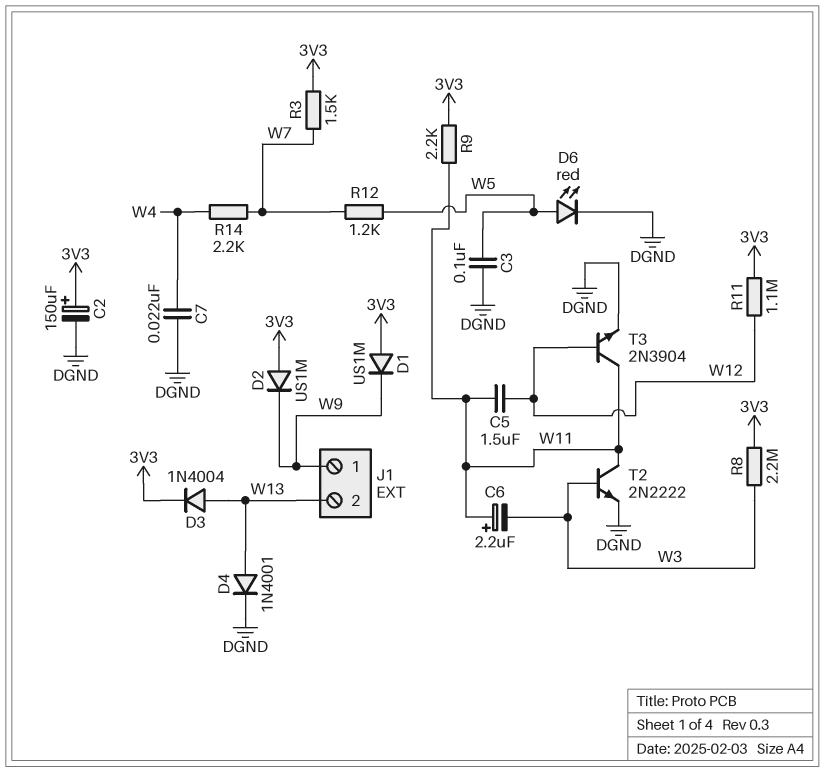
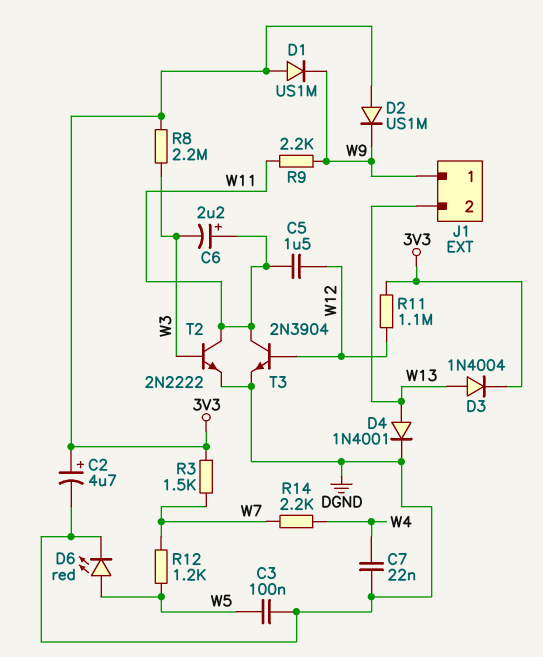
C2: 150uF (plus 3V3, minus DGND) -> 4.7uF (plus 3V3, minus DGND)
R9: 2.2k (3V3, W11) -> 2.2k (W9, W11)

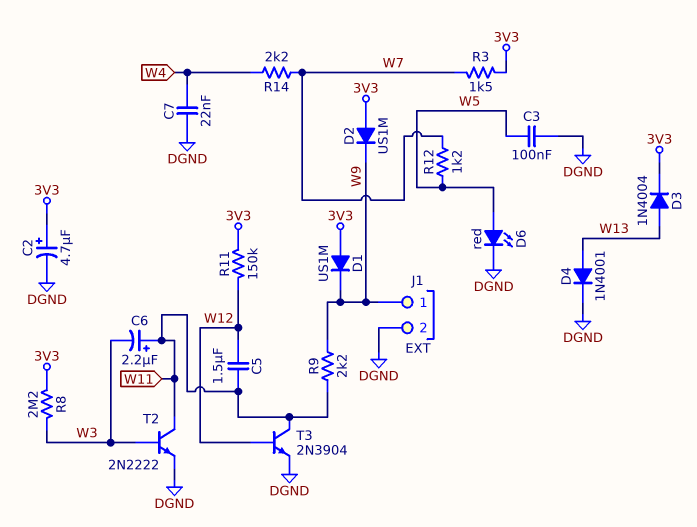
J1 pin 2: W13 -> DGND
R11: 1.1M (3V3, W12) -> 150k (3V3, W12)

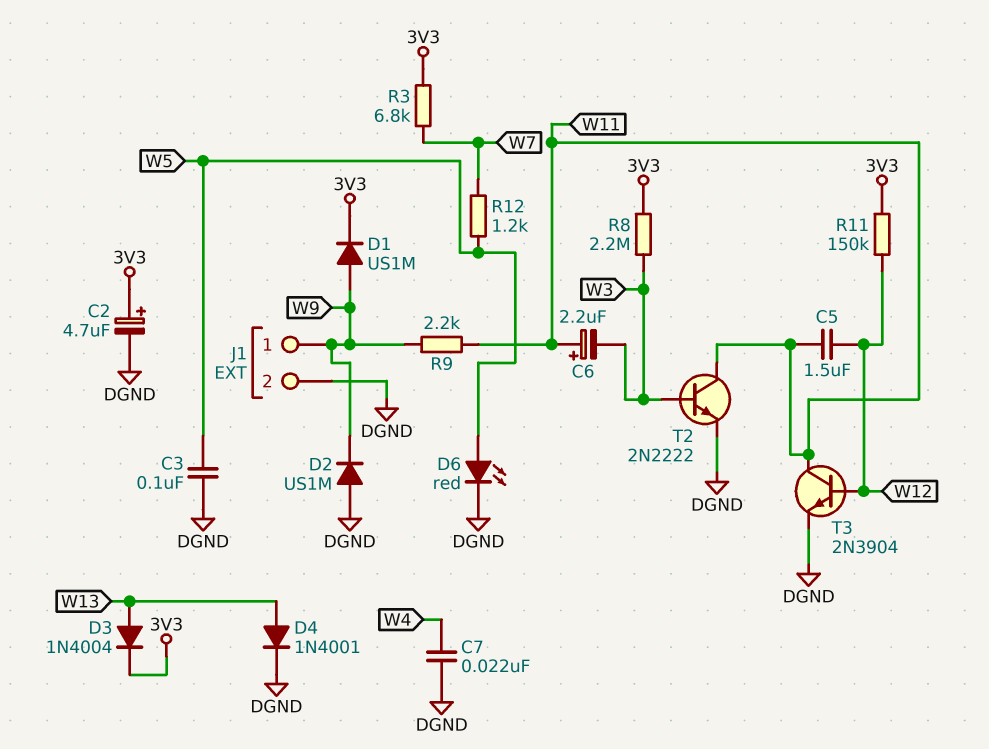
D1: diode US1M (A 3V3, K W9) -> diode US1M (A W9, K 3V3)
D2: diode US1M (A 3V3, K W9) -> diode US1M (A DGND, K W9)
R3: 1.5k (3V3, W7) -> 6.8k (3V3, W7)
R14: 2.2k (W4, W7) -> none

